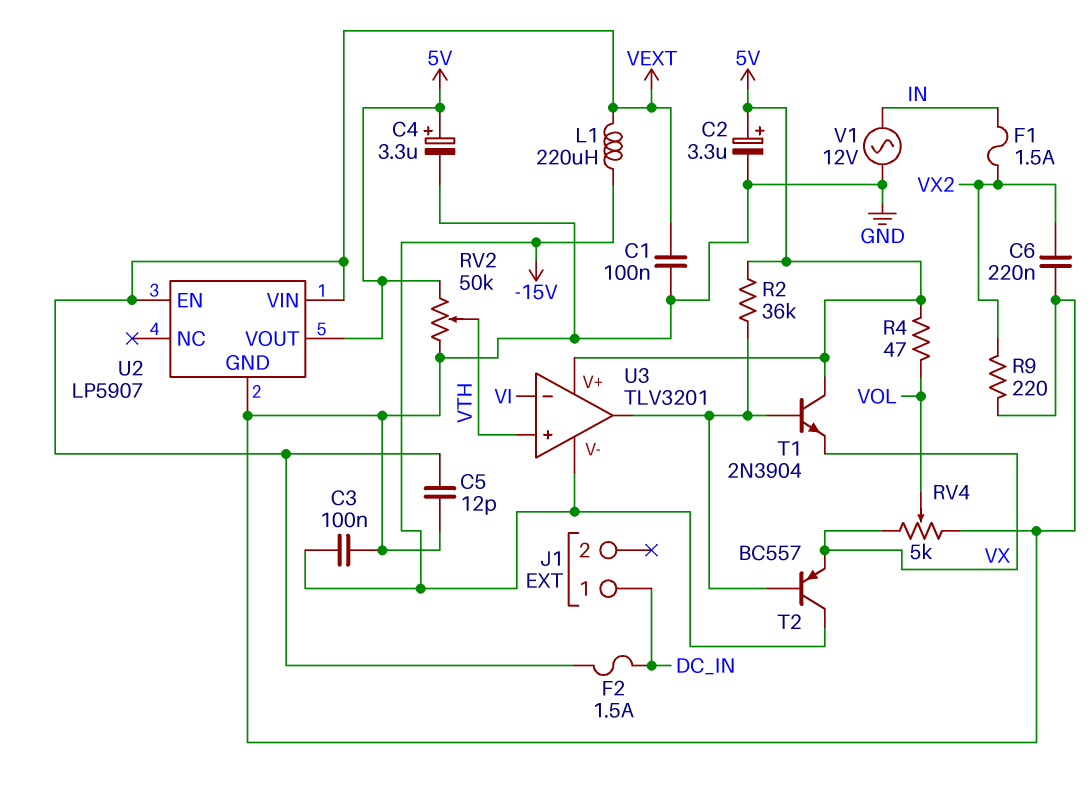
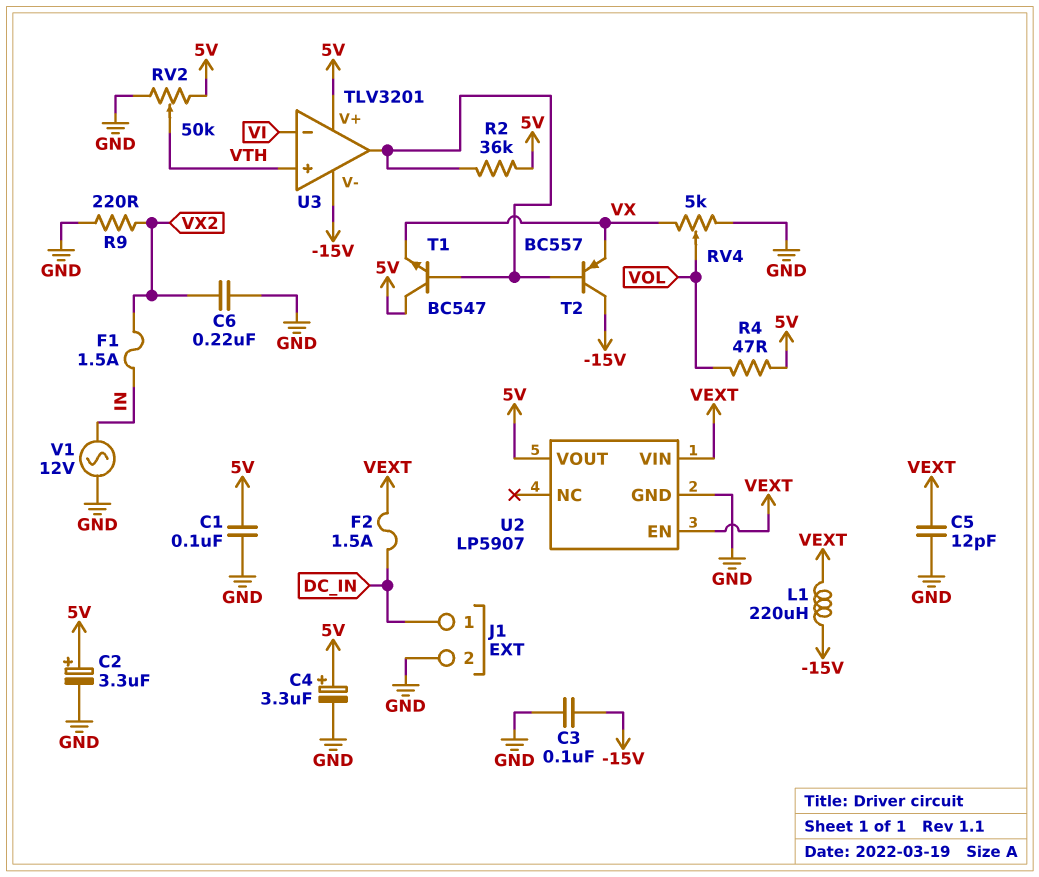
C1: 100nF (GND, VEXT) -> 100nF (5V, GND)
J1 pin 2: none -> GND
T1: NPN 2N3904 (B U3/out, C 5V, E VX) -> NPN BC547 (B U3/out, C 5V, E VX)

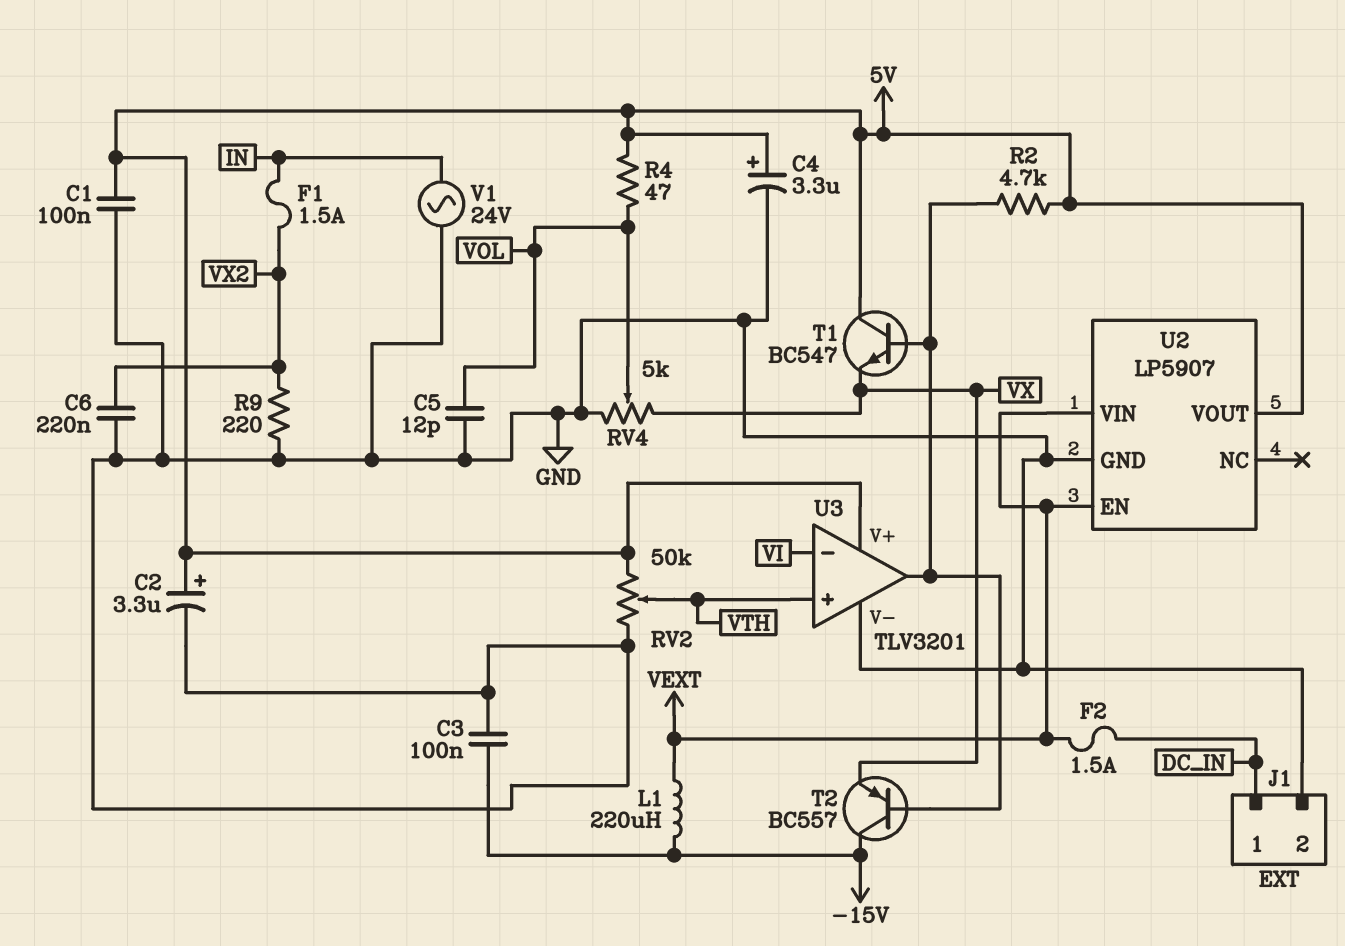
C5: 12pF (GND, VEXT) -> 12pF (GND, VOL)
R2: 36k (5V, U3/out) -> 4.7k (5V, U3/out)
U3 pin V-: -15V -> GND
V1: AC 12V (GND, IN) -> AC 24V (GND, IN)

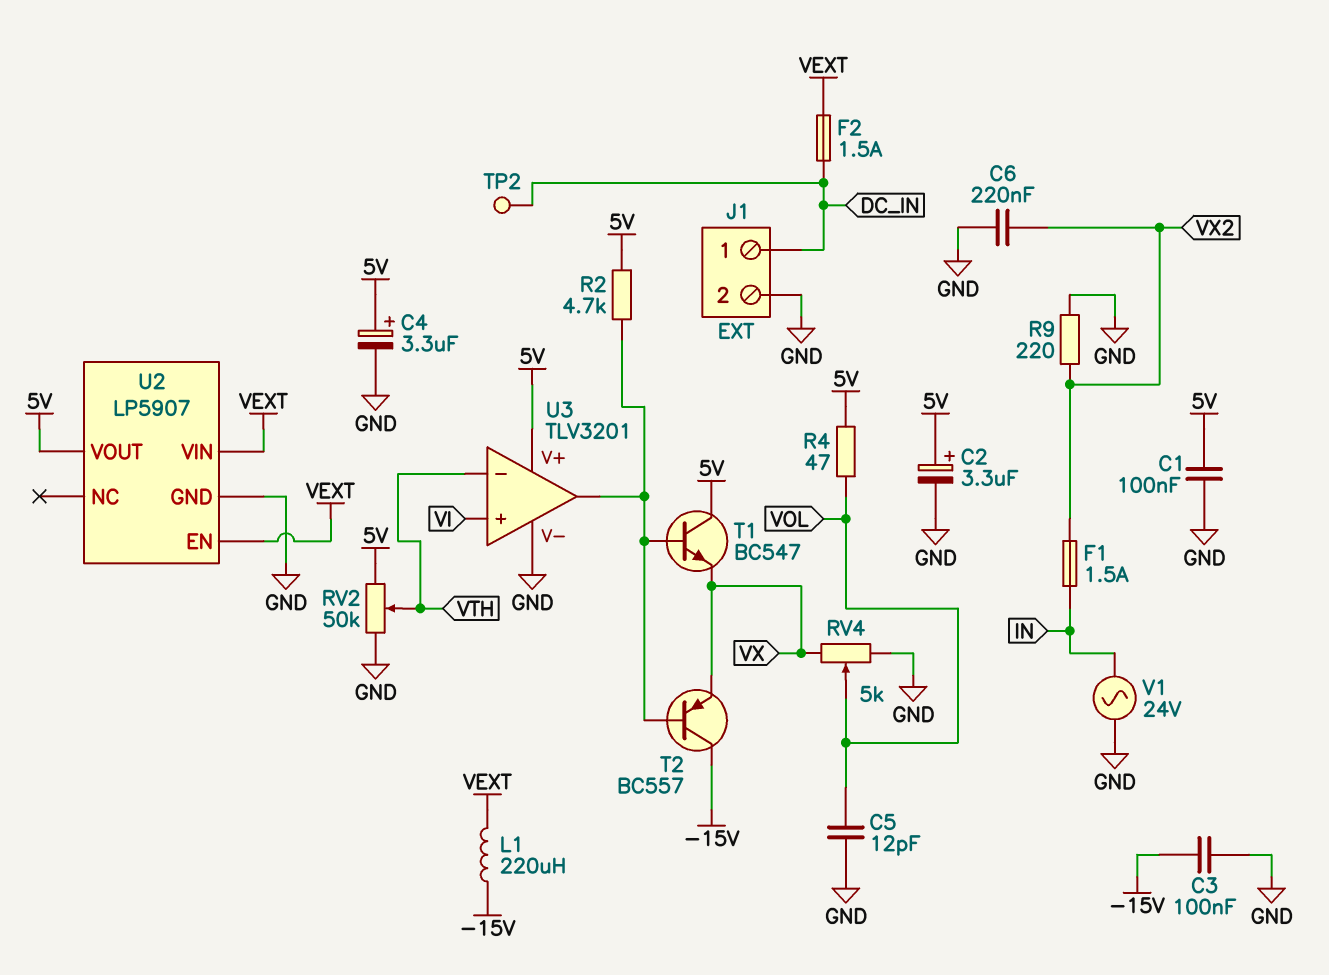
TP2: none -> test point (DC_IN)
U3 pin in+: VTH -> VI
U3 pin in-: VI -> VTH

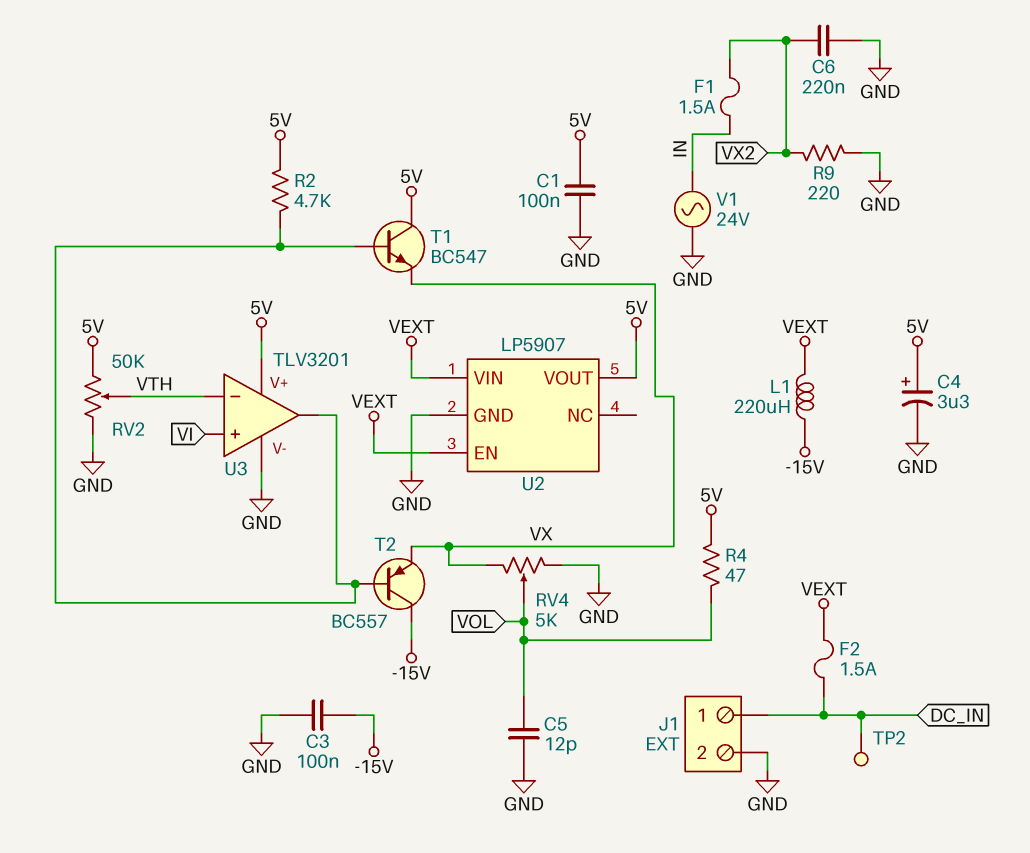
C2: 3.3uF (plus 5V, minus GND) -> none

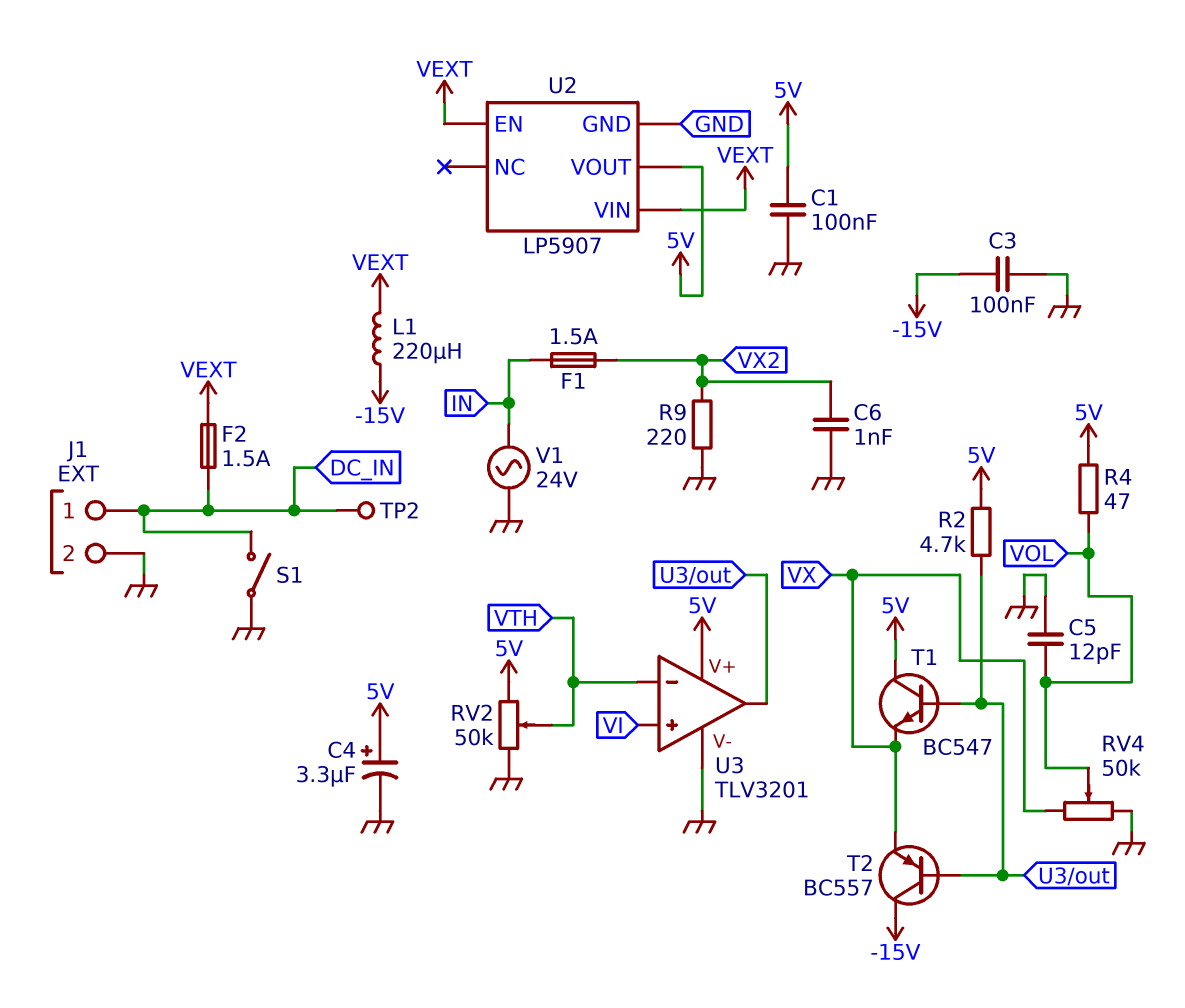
C6: 220nF (GND, VX2) -> 1nF (GND, VX2)
RV4: 5k (GND, VX, wiper VOL) -> 50k (GND, VX, wiper VOL)
S1: none -> switch (DC_IN, GND)

